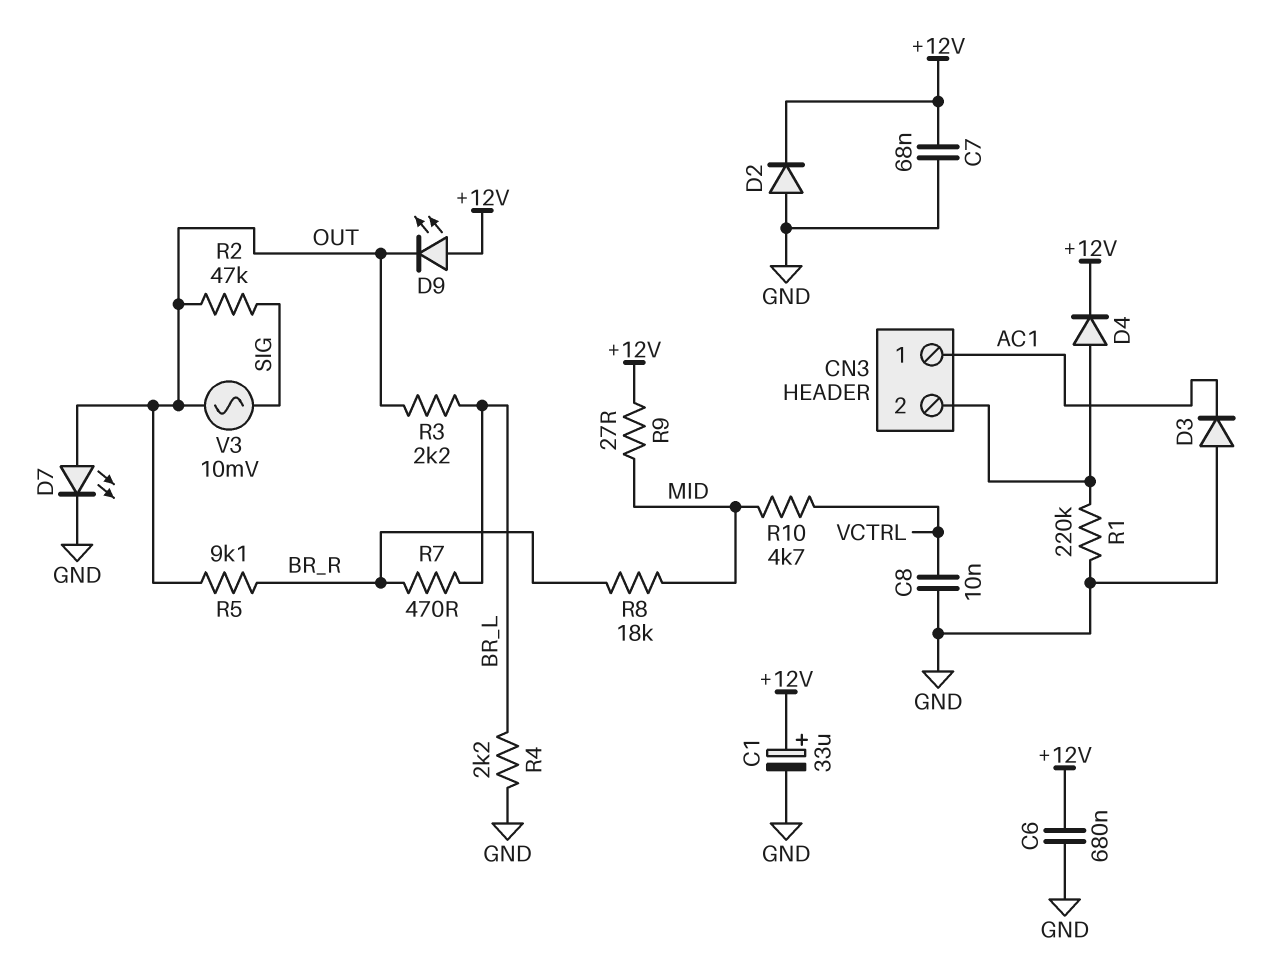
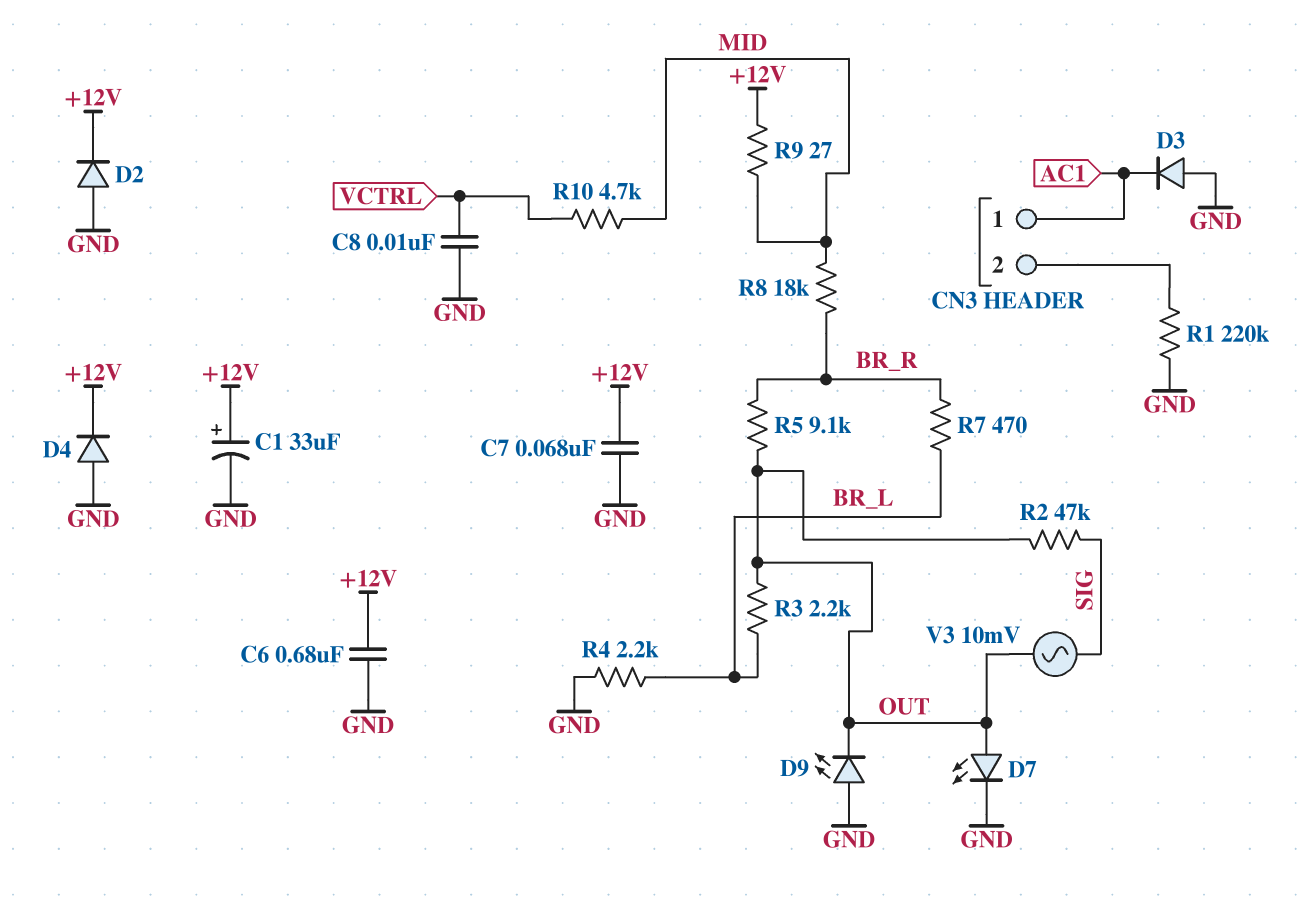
D4: diode (A CN3/2, K +12V) -> diode (A GND, K +12V)
D9: LED (A +12V, K OUT) -> LED (A GND, K OUT)

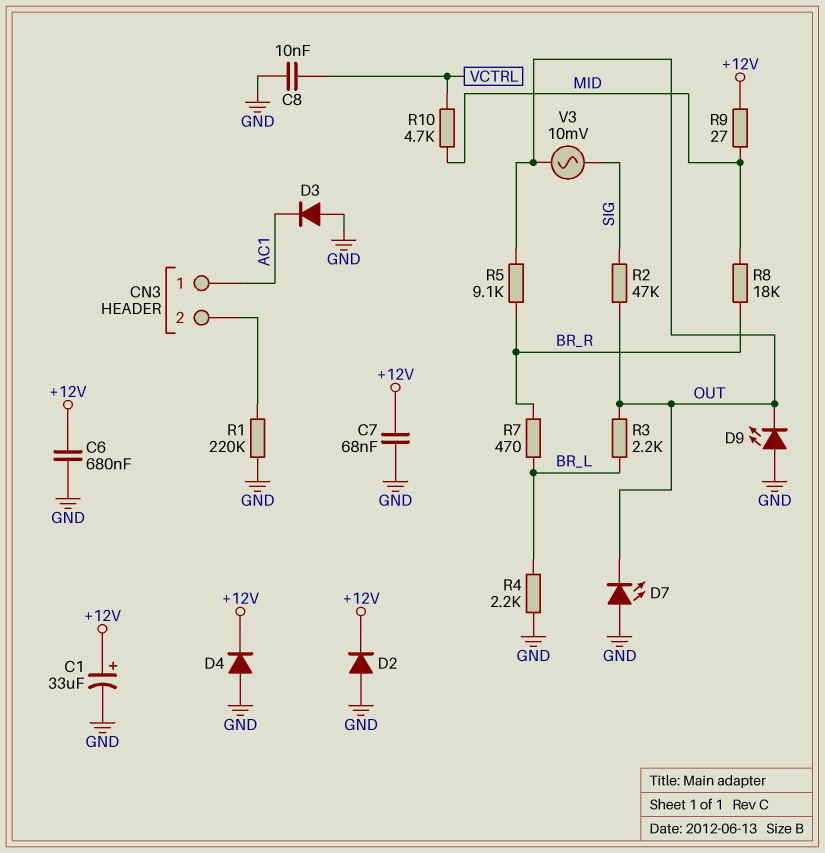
D7: LED (A OUT, K GND) -> LED (A GND, K OUT)

